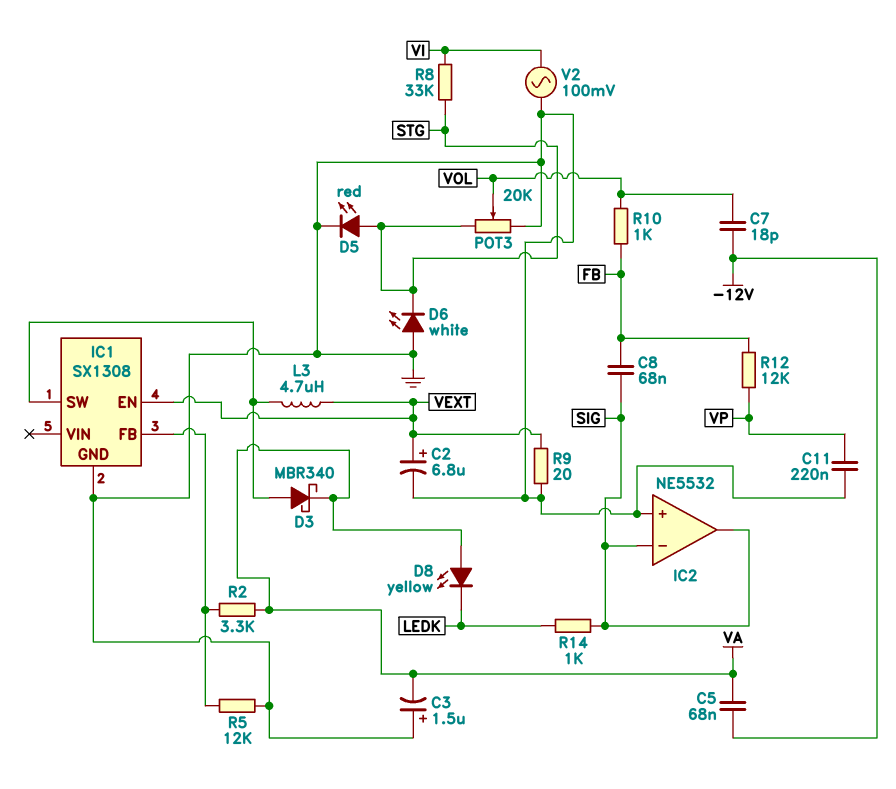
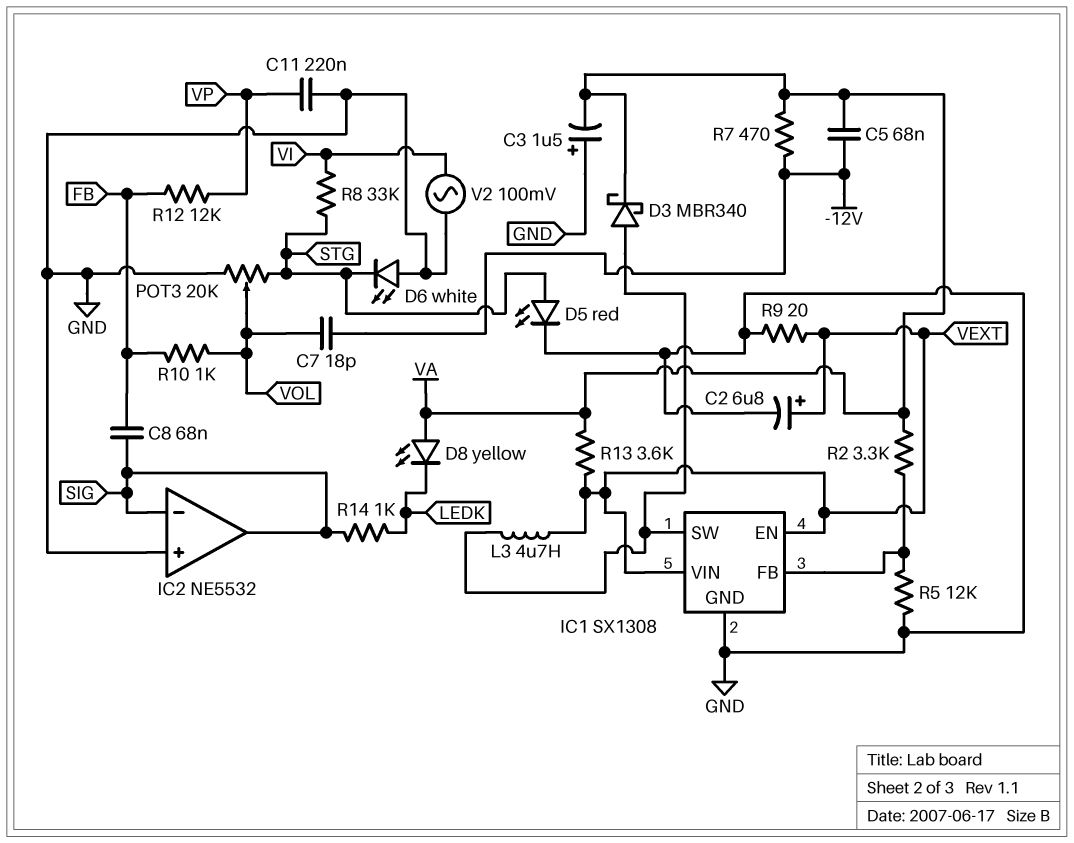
IC1 pin VIN: none -> VEXT
R7: none -> 470 (-12V, VA)
R13: none -> 3.6k (VA, VEXT)

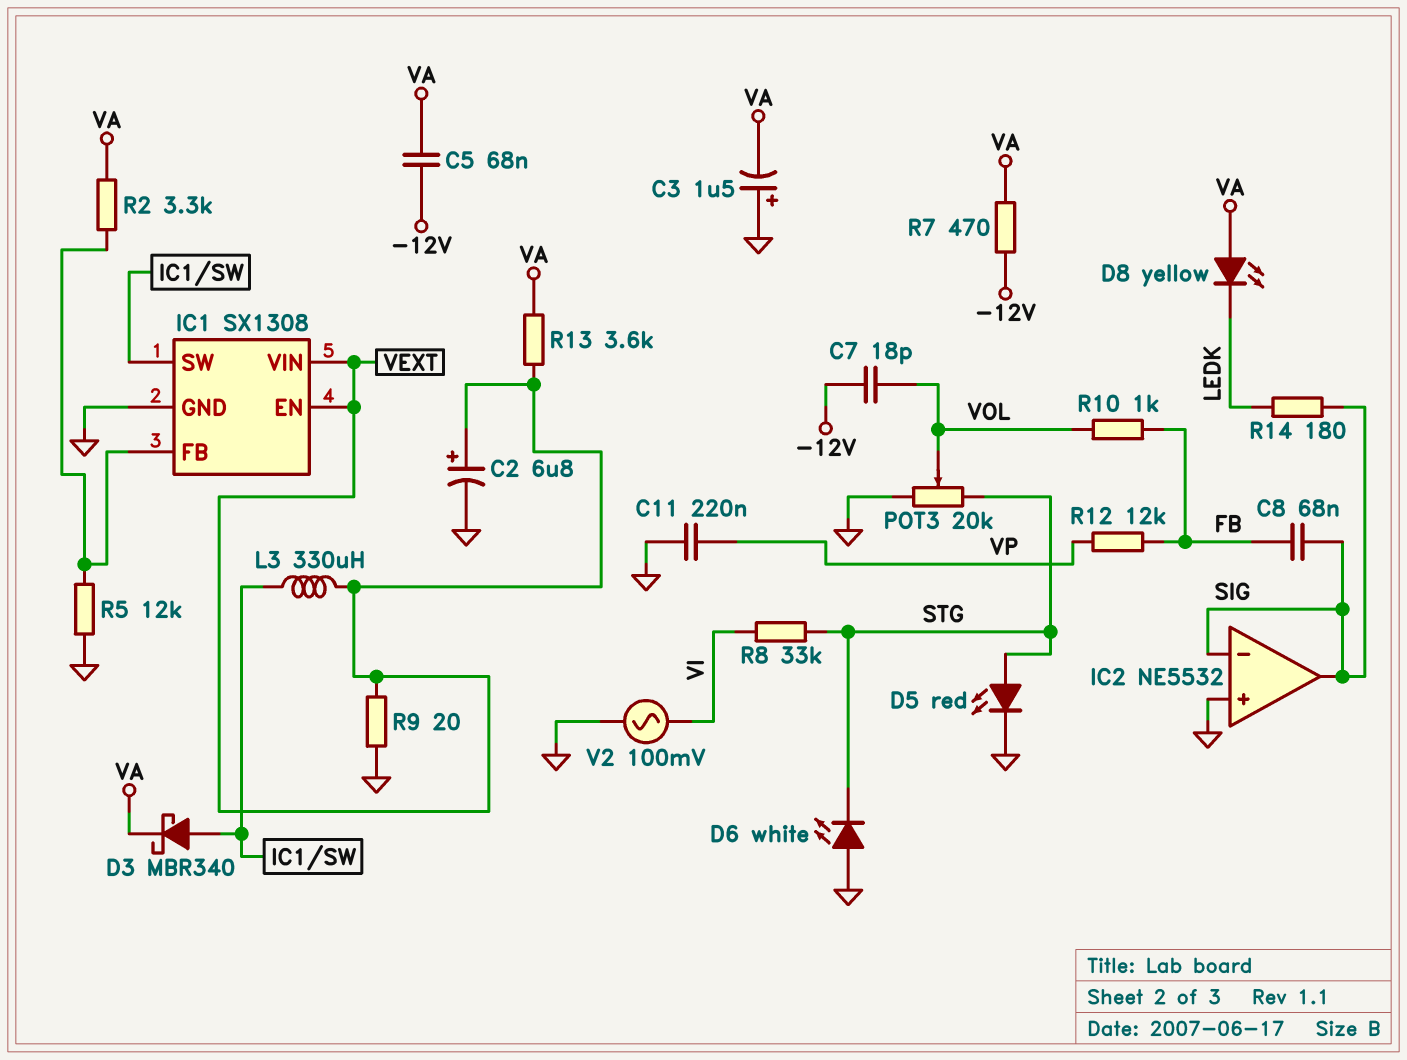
L3: 4.7uH (IC1/SW, VEXT) -> 330uH (IC1/SW, VEXT)
R14: 1k (LEDK, SIG) -> 180 (LEDK, SIG)

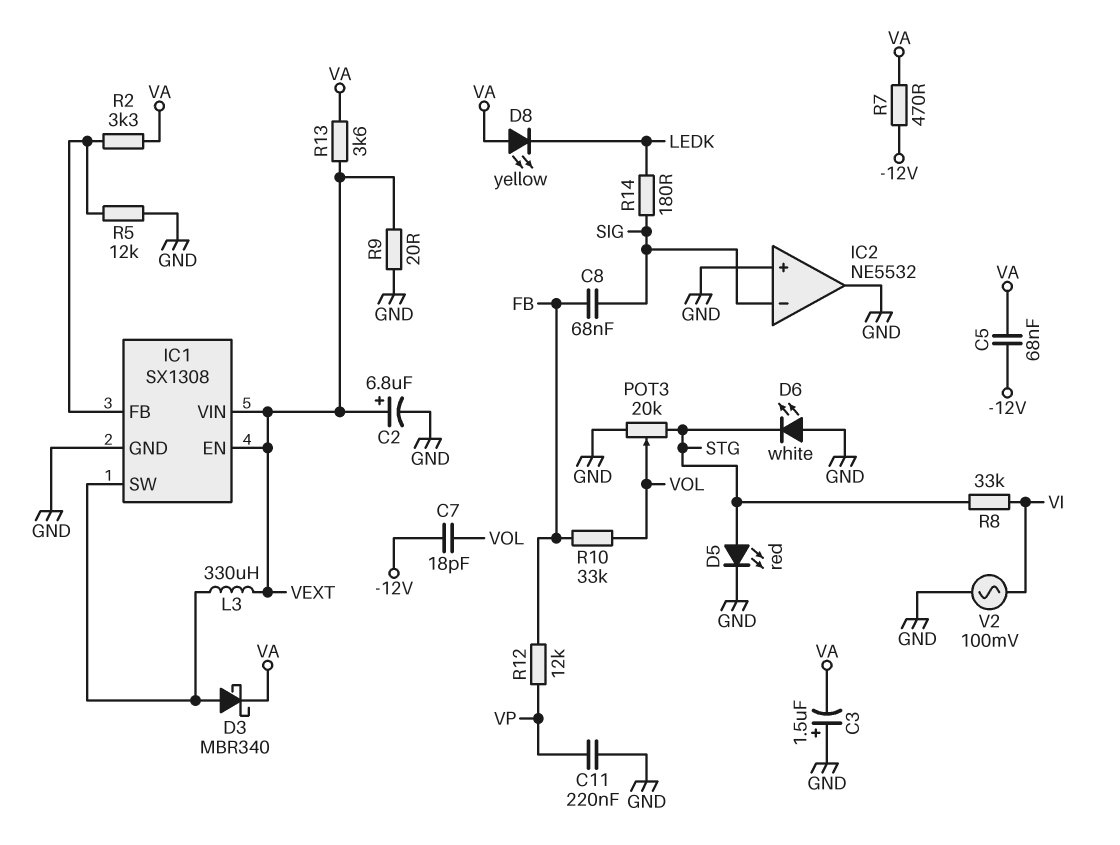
IC2 pin out: SIG -> GND
R10: 1k (FB, VOL) -> 33k (FB, VOL)

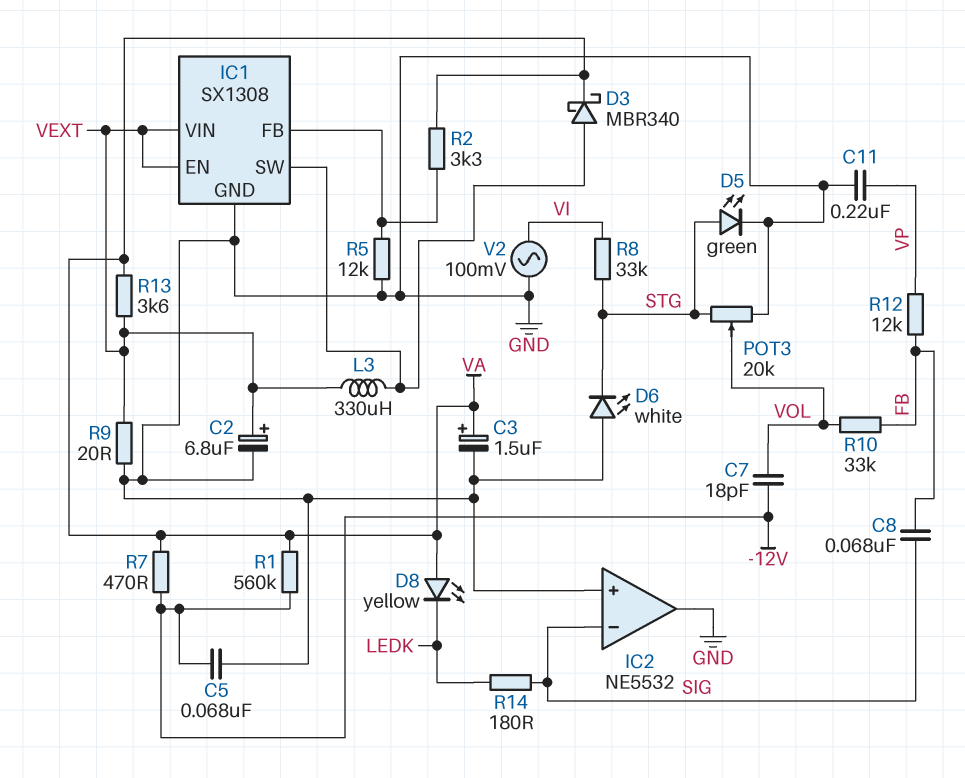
C3: 1.5uF (plus GND, minus VA) -> 1.5uF (plus VA, minus GND)
C5: 68nF (-12V, VA) -> 68nF (-12V, GND)
D5: LED red (A STG, K GND) -> LED green (A STG, K GND)
R1: none -> 560k (-12V, VA)

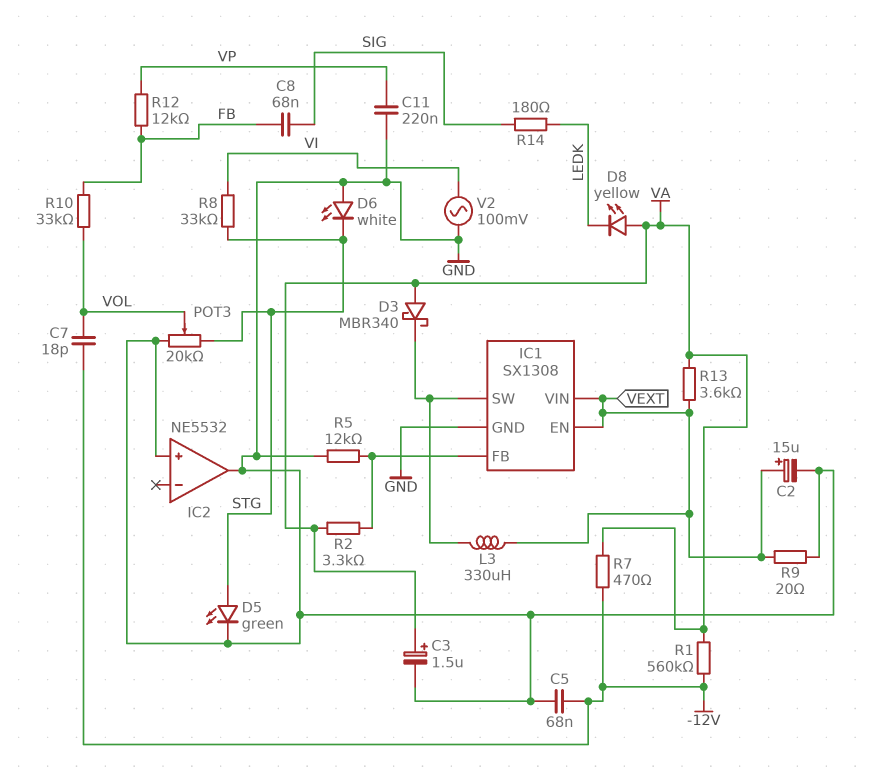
C2: 6.8uF (plus VEXT, minus GND) -> 15uF (plus VEXT, minus GND)
D3: schottky MBR340 (A IC1/SW, K VA) -> schottky MBR340 (A VA, K IC1/SW)
IC2 pin in-: SIG -> none

